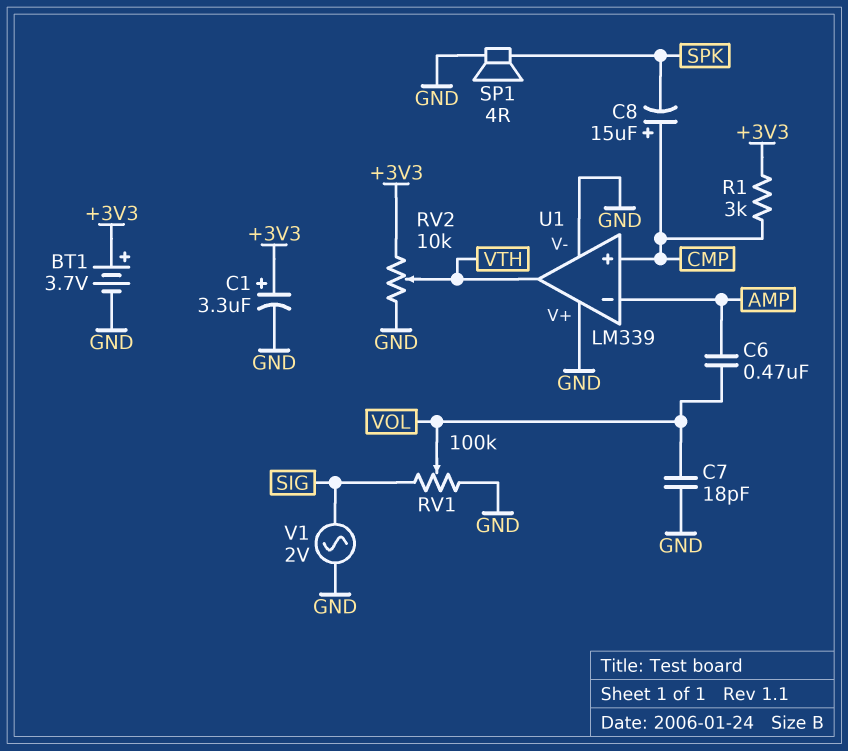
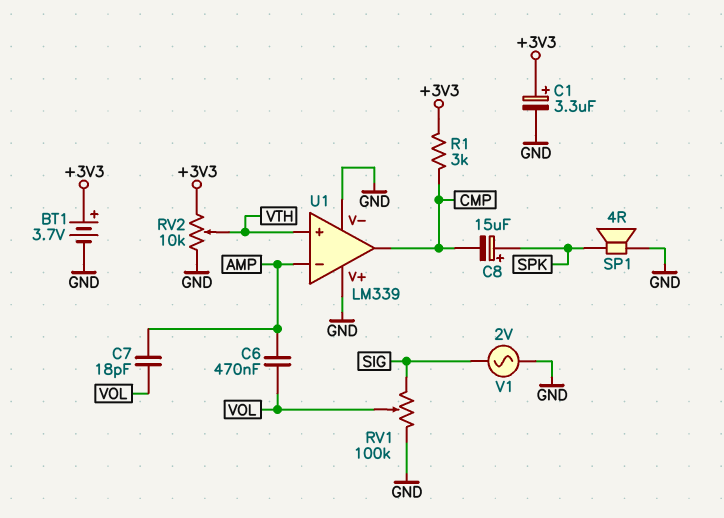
C7: 18pF (GND, VOL) -> 18pF (AMP, VOL)
C8: 15uF (plus CMP, minus SPK) -> 15uF (plus SPK, minus CMP)
U1 pin in+: CMP -> VTH
U1 pin out: VTH -> CMP

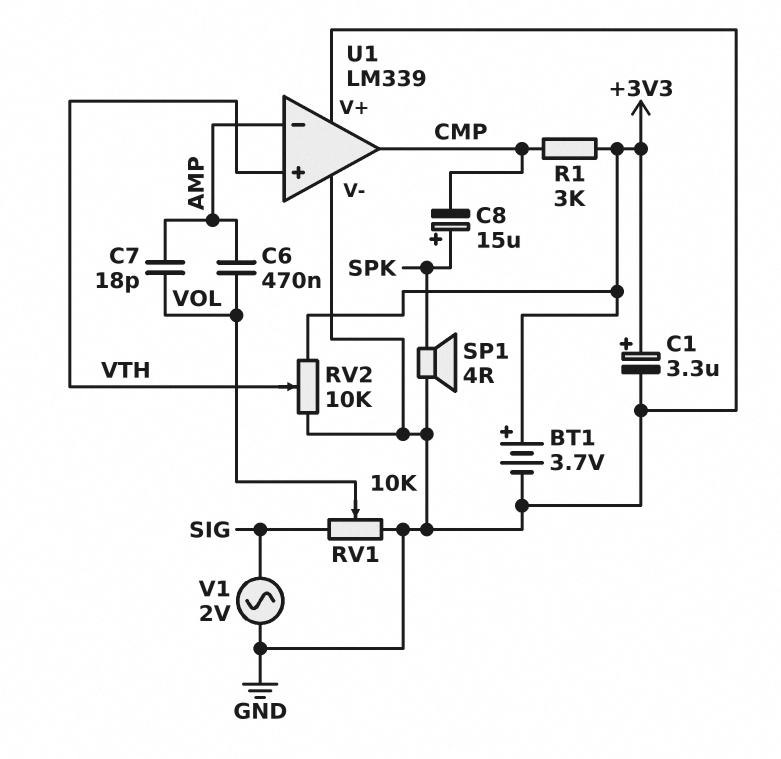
RV1: 100k (GND, SIG, wiper VOL) -> 10k (GND, SIG, wiper VOL)

